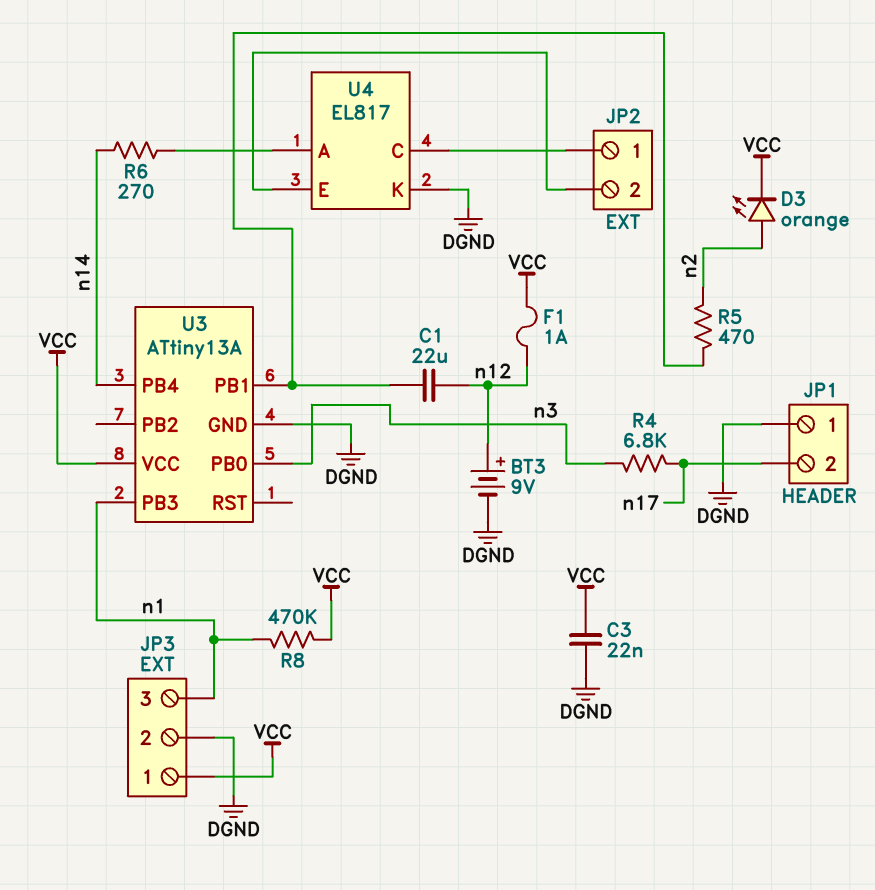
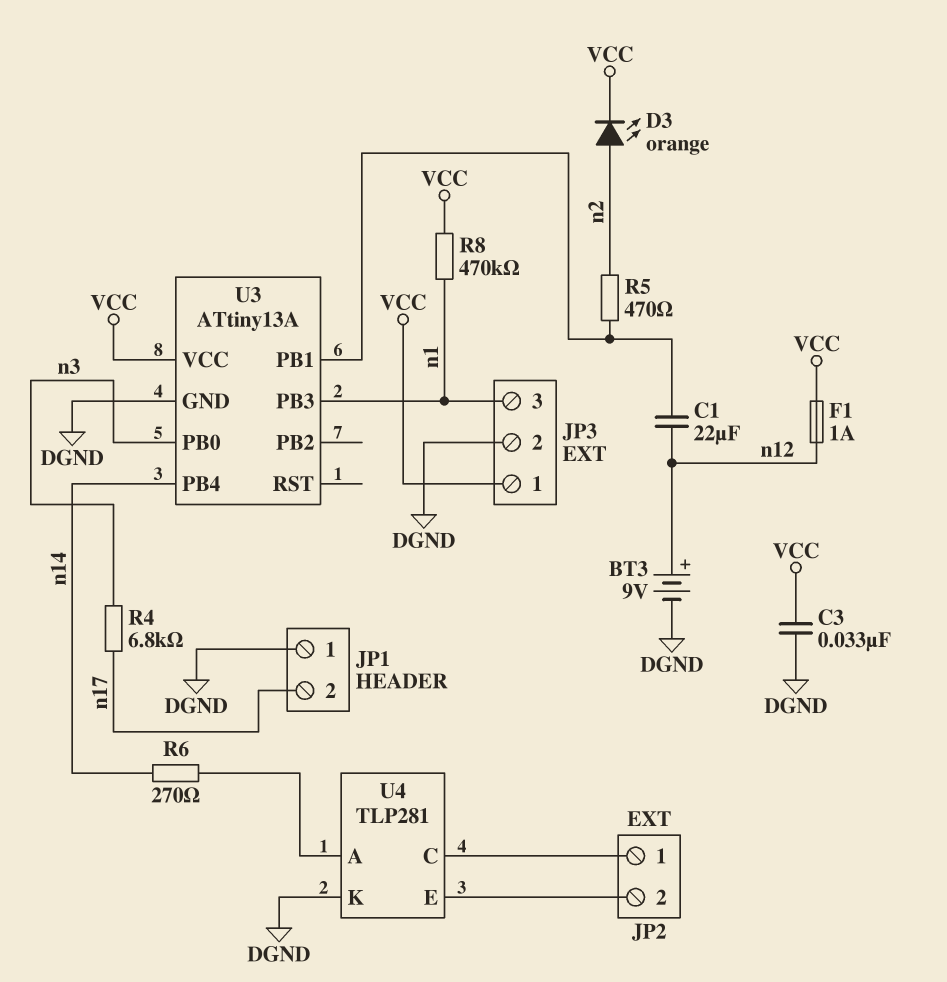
C3: 22nF (DGND, VCC) -> 33nF (DGND, VCC)
U4: EL817 -> TLP281

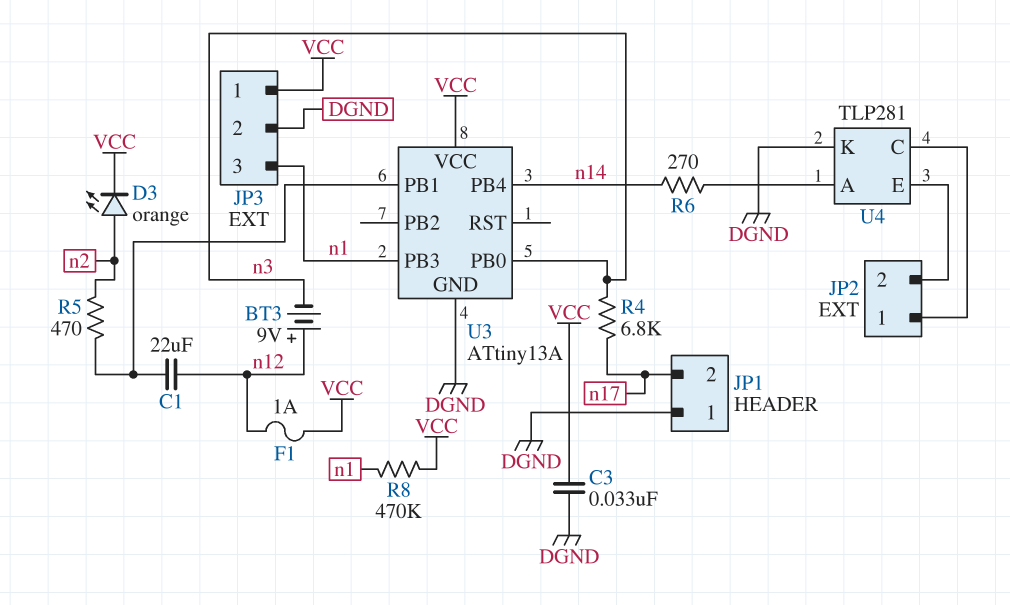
BT3: 9V (plus n12, minus DGND) -> 9V (plus n12, minus n3)

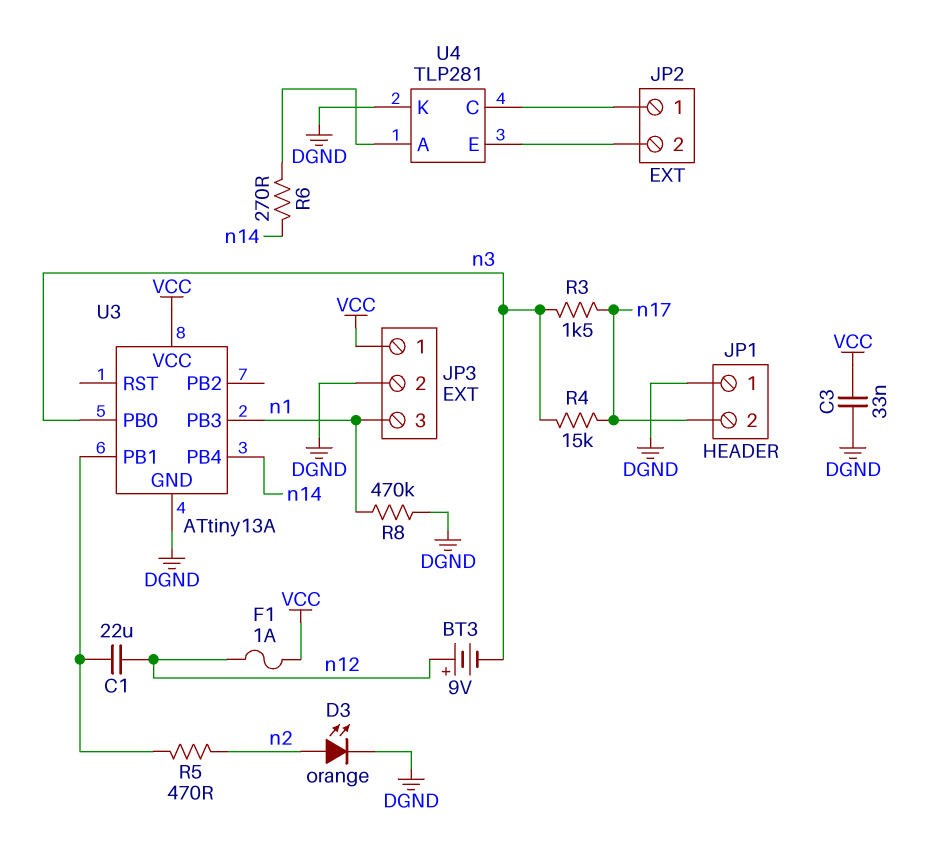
D3: LED orange (A n2, K VCC) -> LED orange (A n2, K DGND)
R3: none -> 1.5k (n3, n17)
R4: 6.8k (n3, n17) -> 15k (n3, n17)
R8: 470k (VCC, n1) -> 470k (DGND, n1)

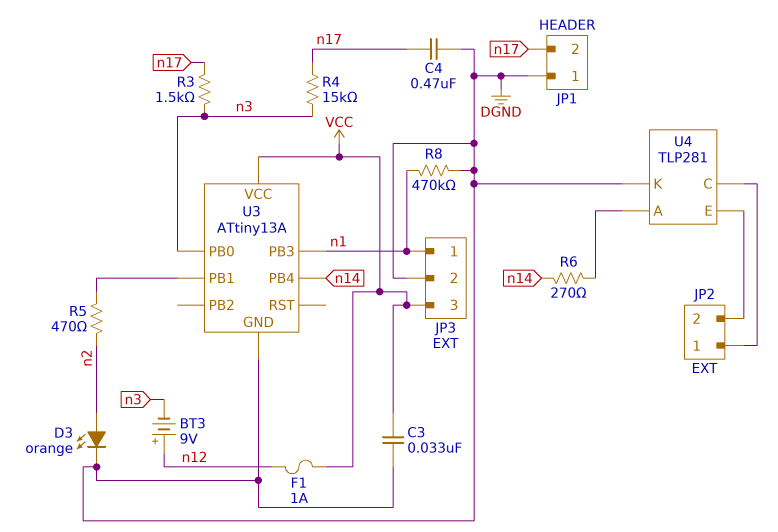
C1: 22uF (U3/PB1, n12) -> none
C4: none -> 470nF (DGND, n17)
JP3 pin 1: VCC -> n1
JP3 pin 3: n1 -> VCC

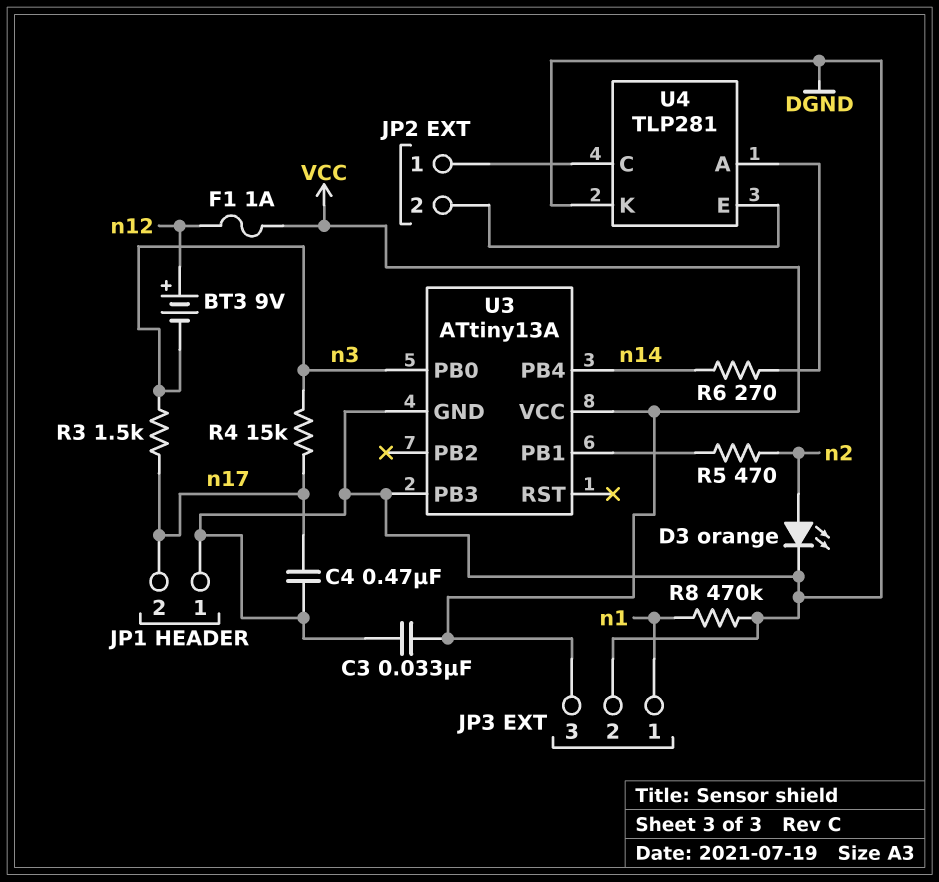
U3 pin PB3: n1 -> DGND

